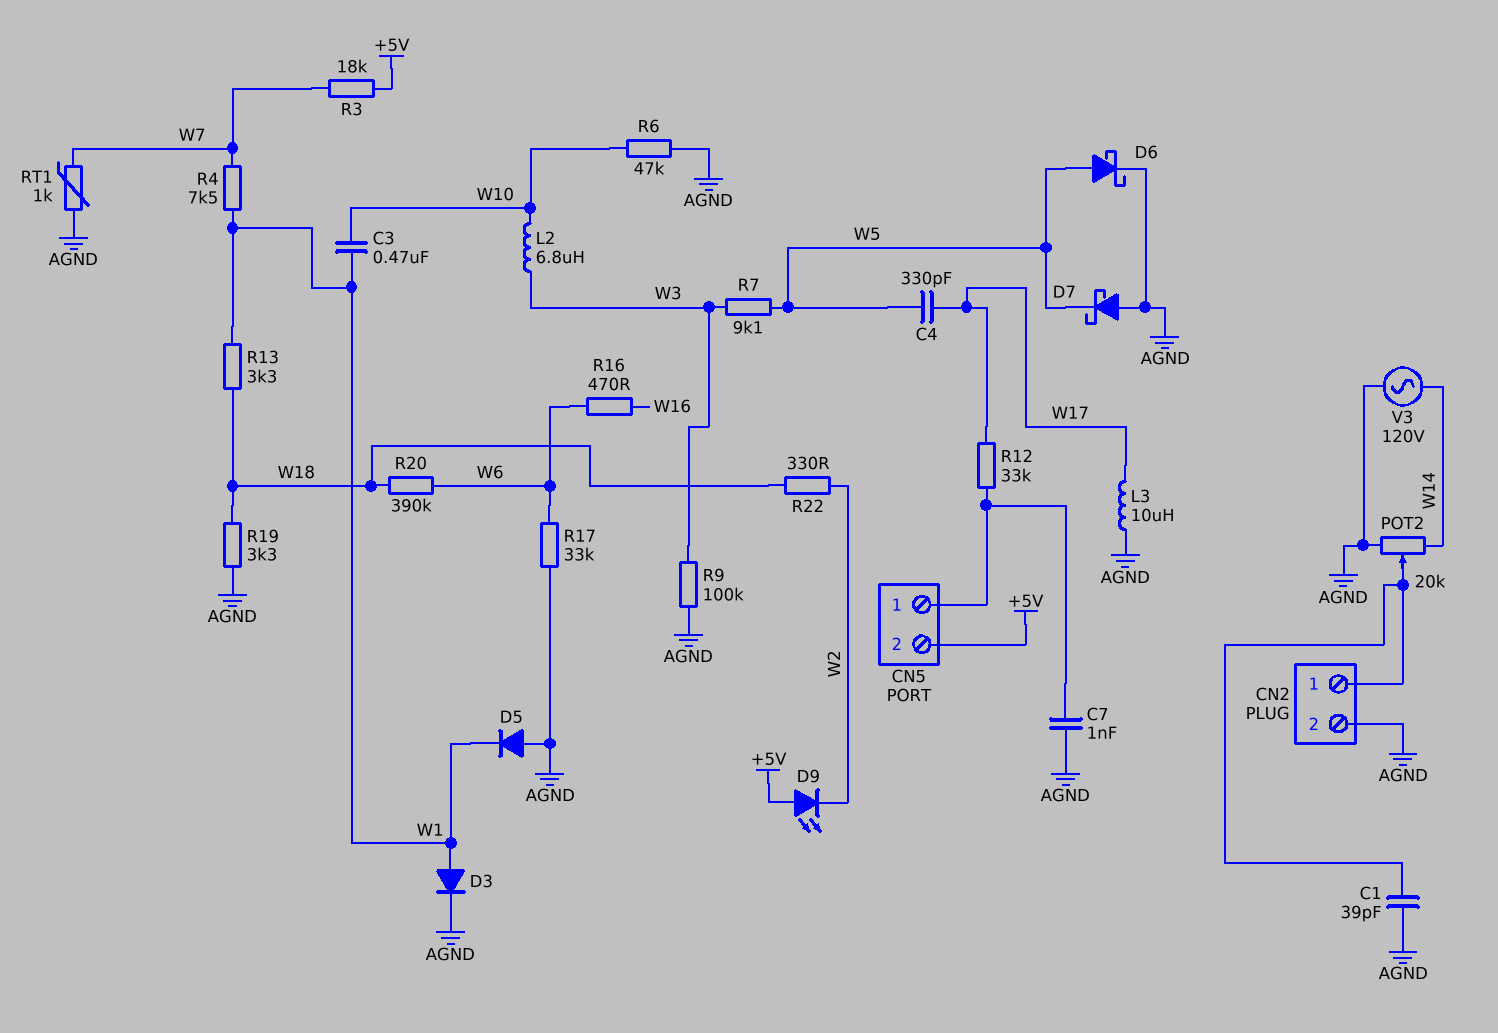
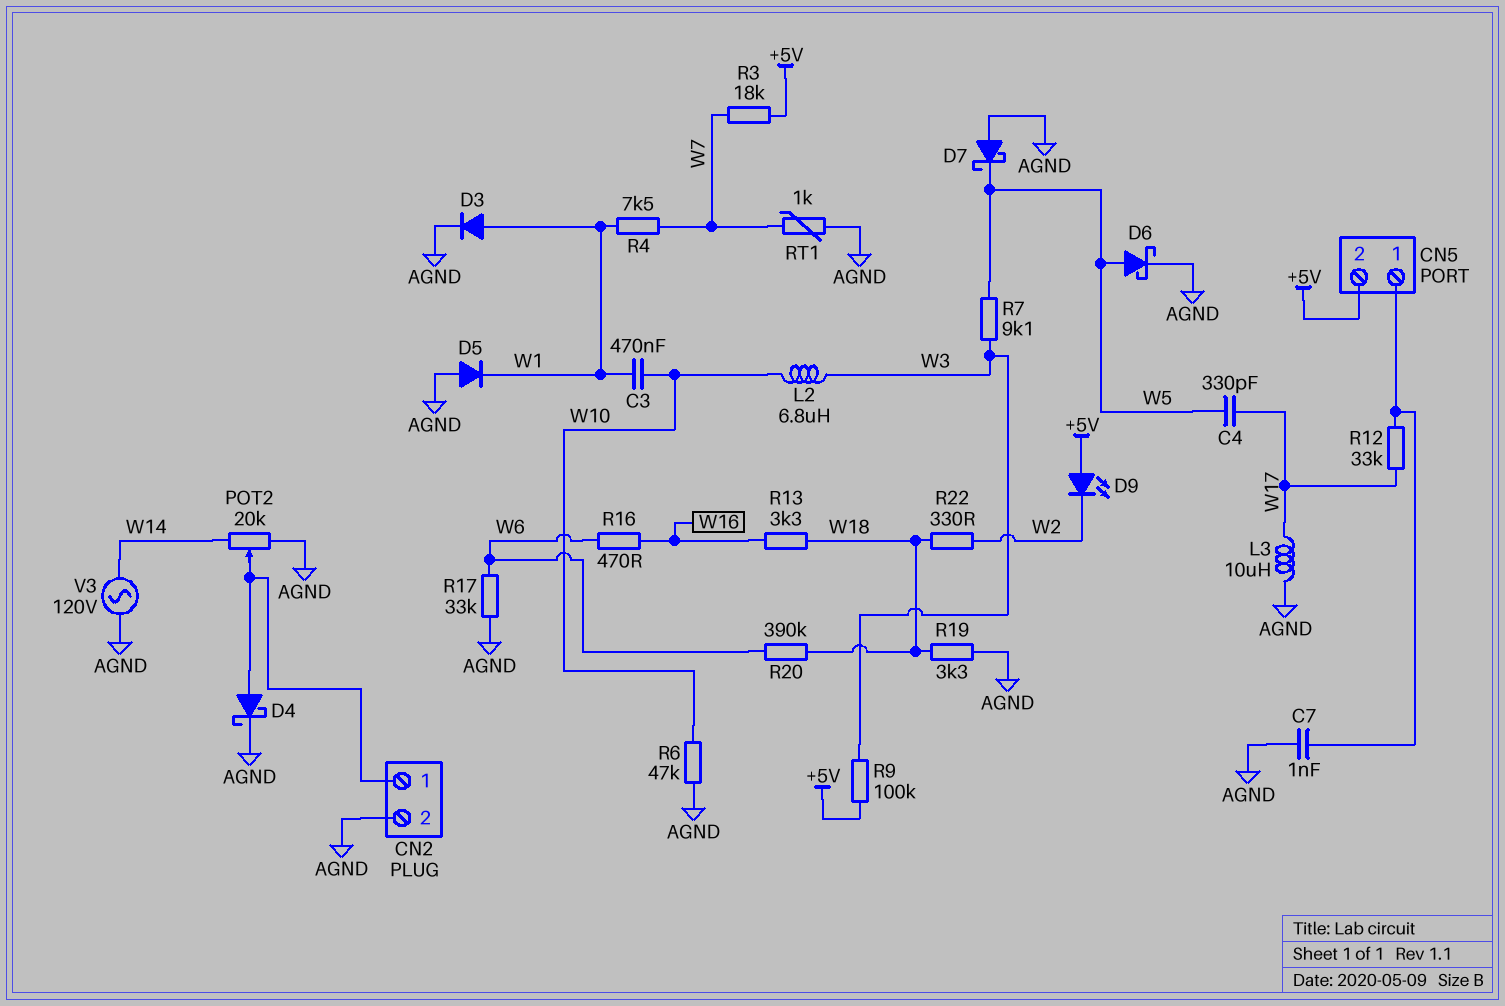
C1: 39pF (AGND, CN2/1) -> none
D4: none -> schottky (A CN2/1, K AGND)
R9: 100k (AGND, W3) -> 100k (+5V, W3)
R13: 3.3k (W1, W18) -> 3.3k (W16, W18)

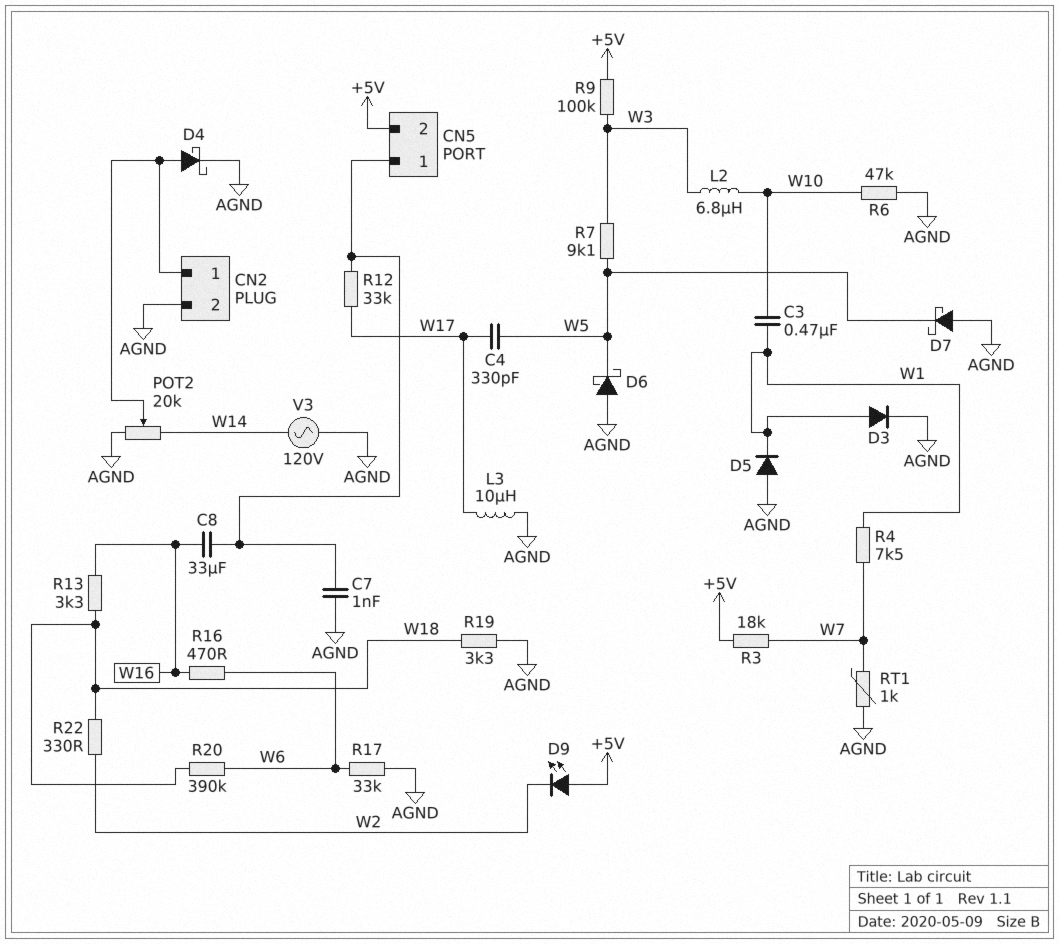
C8: none -> 33uF (CN5/1, W16)
D6: schottky (A W5, K AGND) -> schottky (A AGND, K W5)

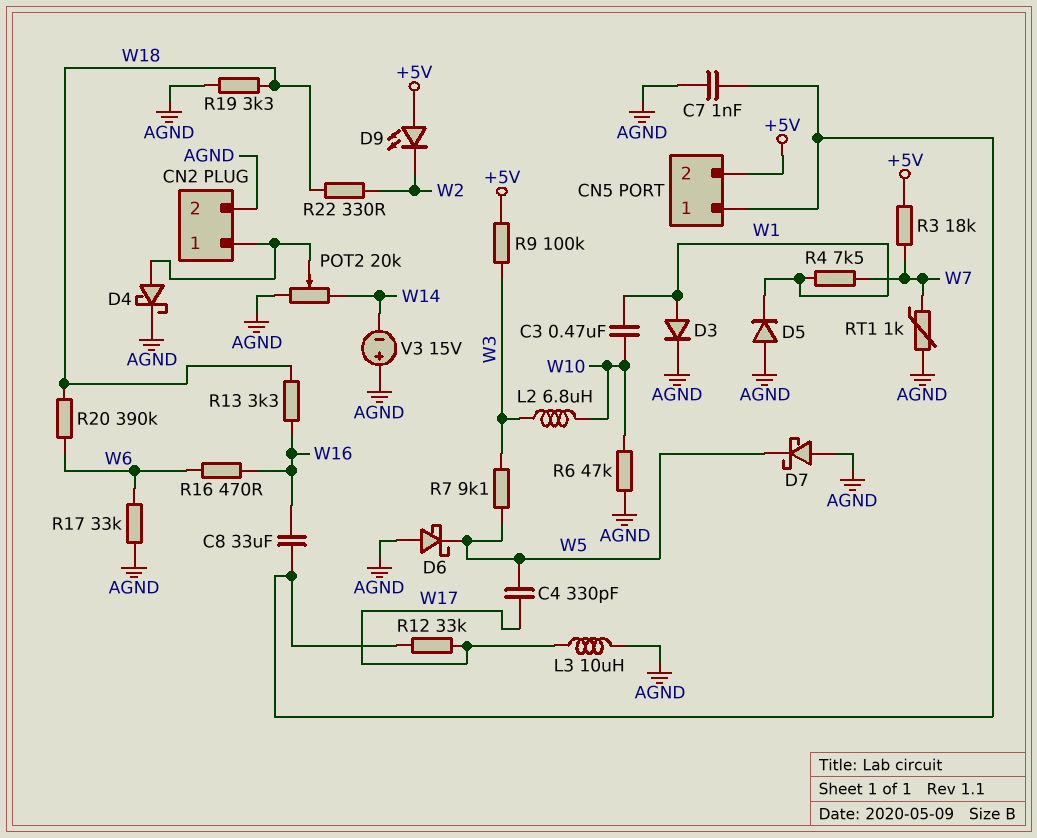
V3: AC 120V (AGND, W14) -> 15V (plus AGND, minus W14)

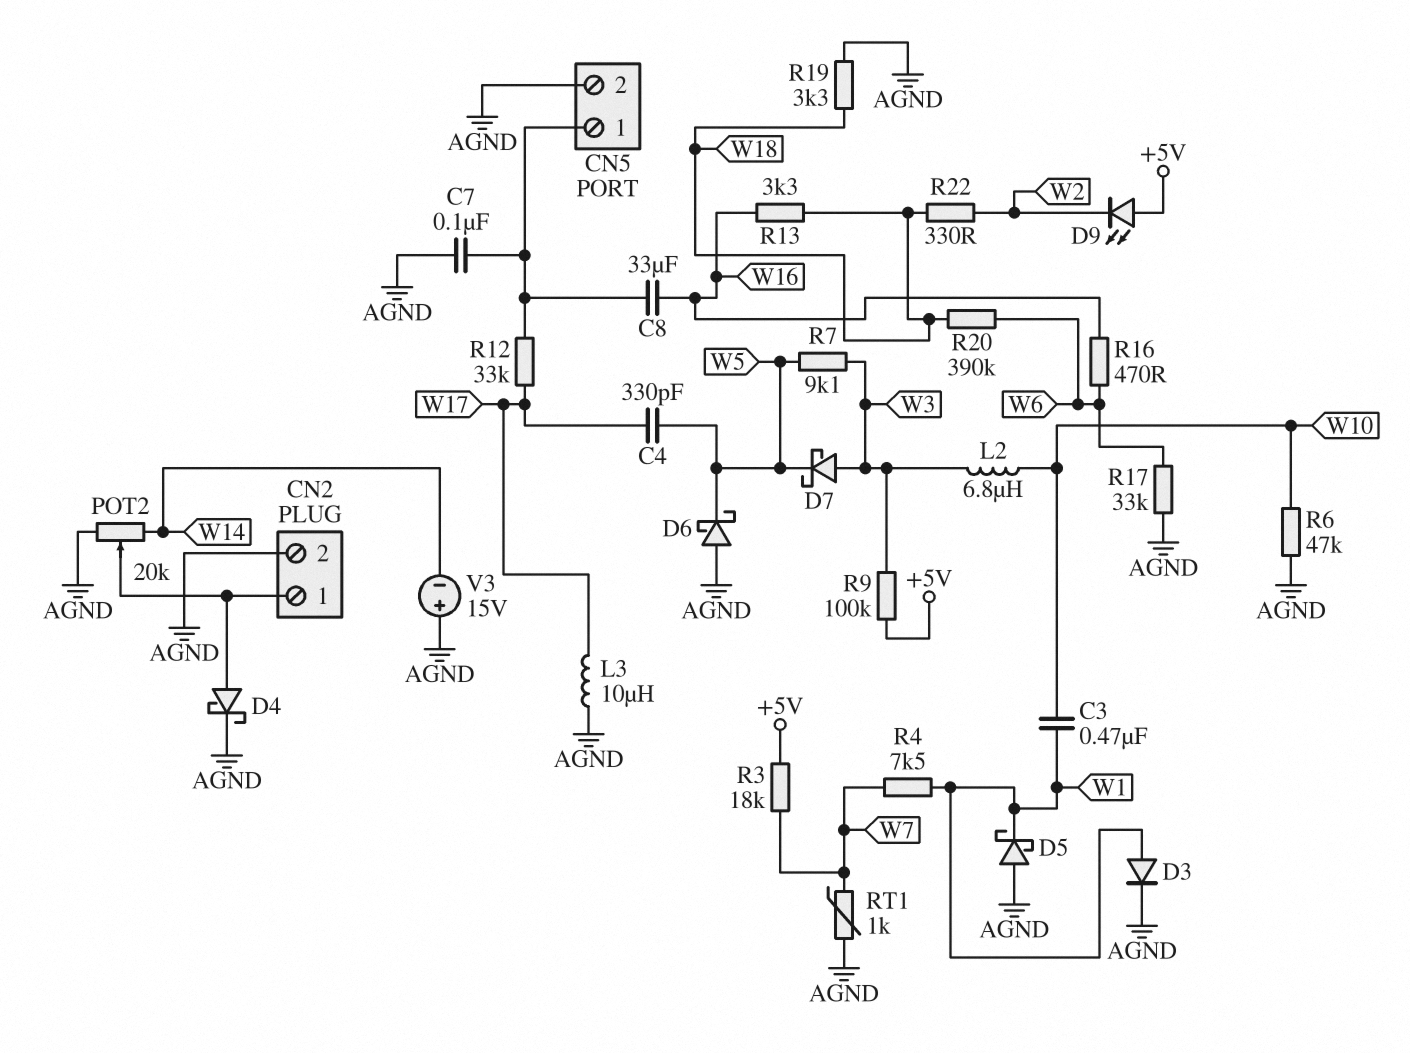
C7: 1nF (AGND, CN5/1) -> 100nF (AGND, CN5/1)
CN5 pin 2: +5V -> AGND
D5: diode (A AGND, K W1) -> schottky (A AGND, K W1)
D7: schottky (A AGND, K W5) -> schottky (A W3, K W5)

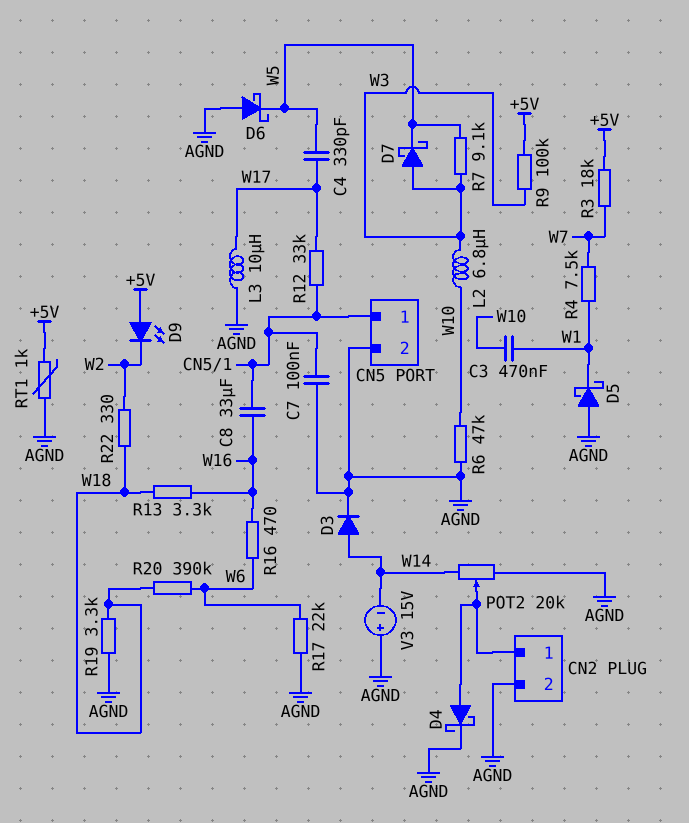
D3: diode (A W1, K AGND) -> diode (A W14, K AGND)
R17: 33k (AGND, W6) -> 22k (AGND, W6)
RT1: 1k (AGND, W7) -> 1k (+5V, AGND)

